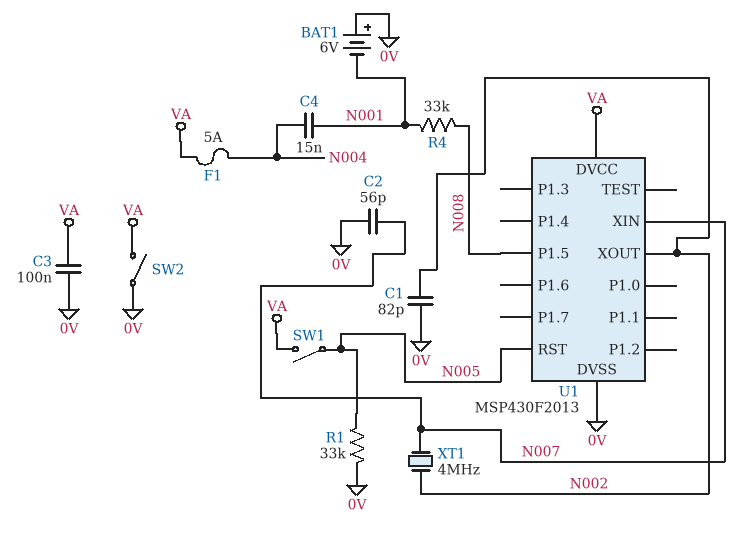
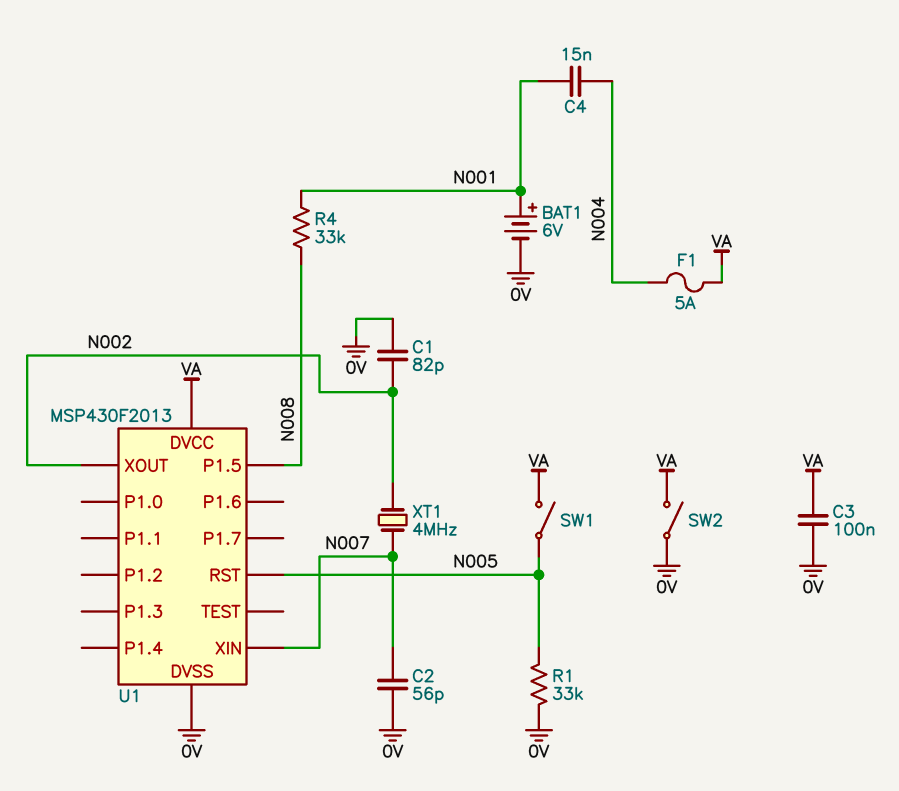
BAT1: 6V (plus 0V, minus N001) -> 6V (plus N001, minus 0V)

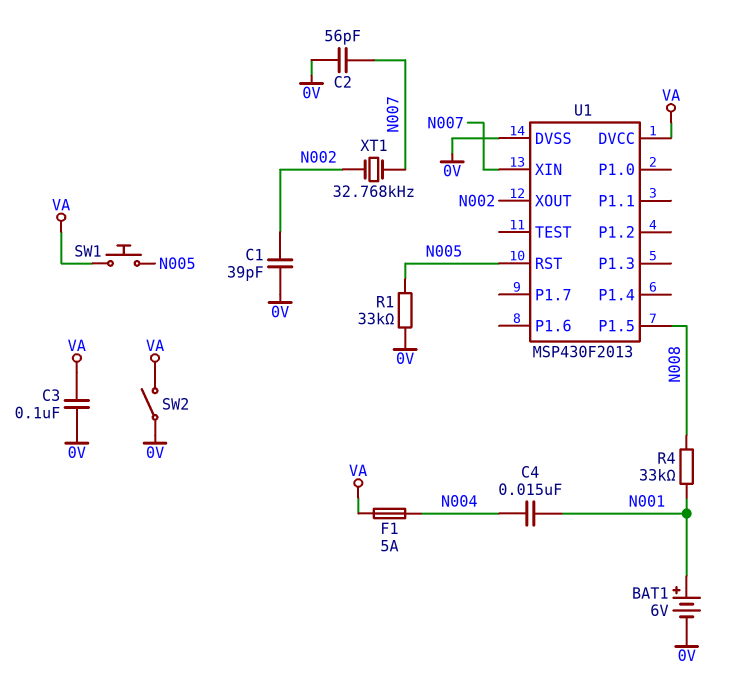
C1: 82pF (0V, N002) -> 39pF (0V, N002)
SW1: switch (N005, VA) -> button (N005, VA)
XT1: 4MHz (N002, N007) -> 32.768kHz (N002, N007)

